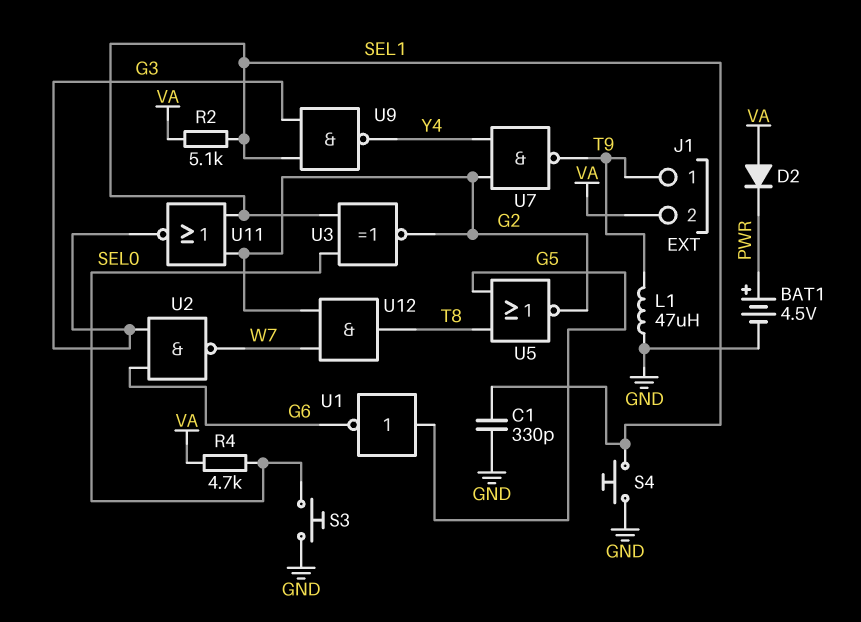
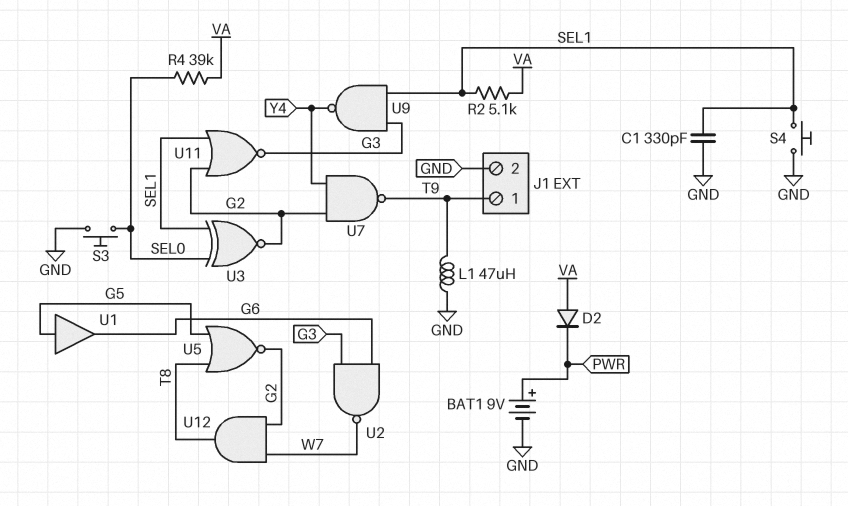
BAT1: 4.5V (plus PWR, minus GND) -> 9V (plus PWR, minus GND)
J1 pin 2: VA -> GND
R4: 4.7k (SEL0, VA) -> 39k (SEL0, VA)
U1: NOT (in G5, out G6) -> buffer (in G5, out G6)

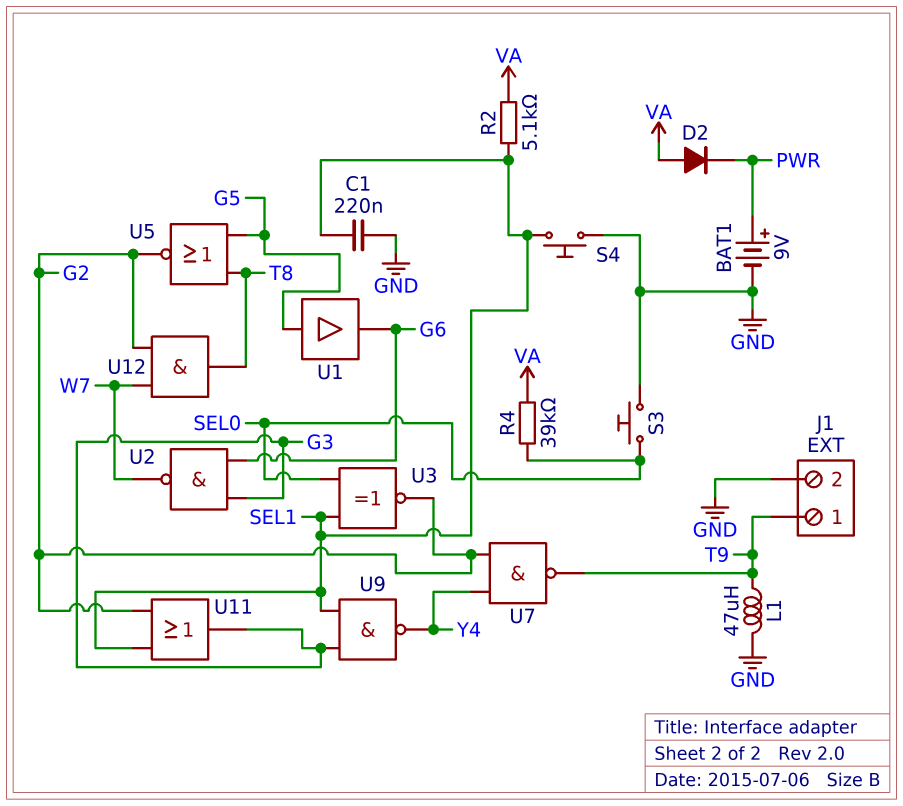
C1: 330pF (GND, SEL1) -> 220nF (GND, SEL1)
U11: NOR (in G2, in SEL1, out G3) -> OR (in G2, in SEL1, out G3)

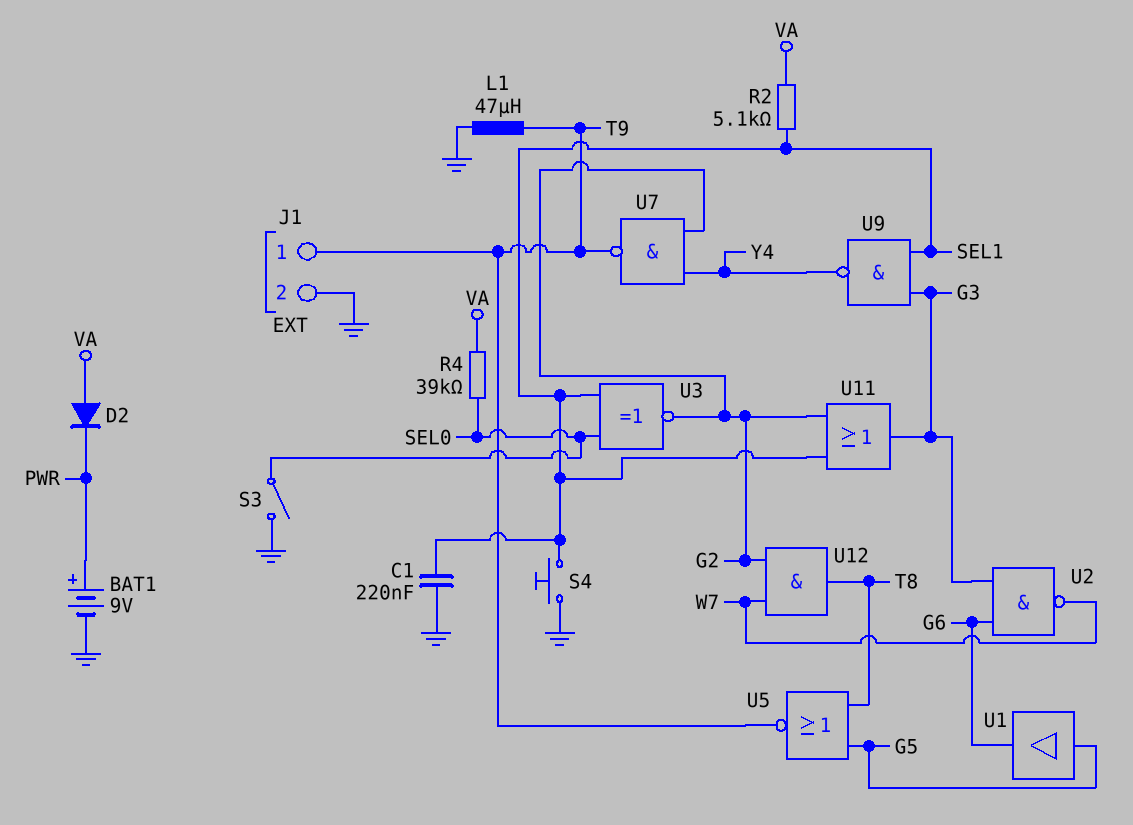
S3: button (GND, SEL0) -> switch (GND, SEL0)
U5: NOR (in G5, in T8, out G2) -> NOR (in G5, in T8, out T9)

